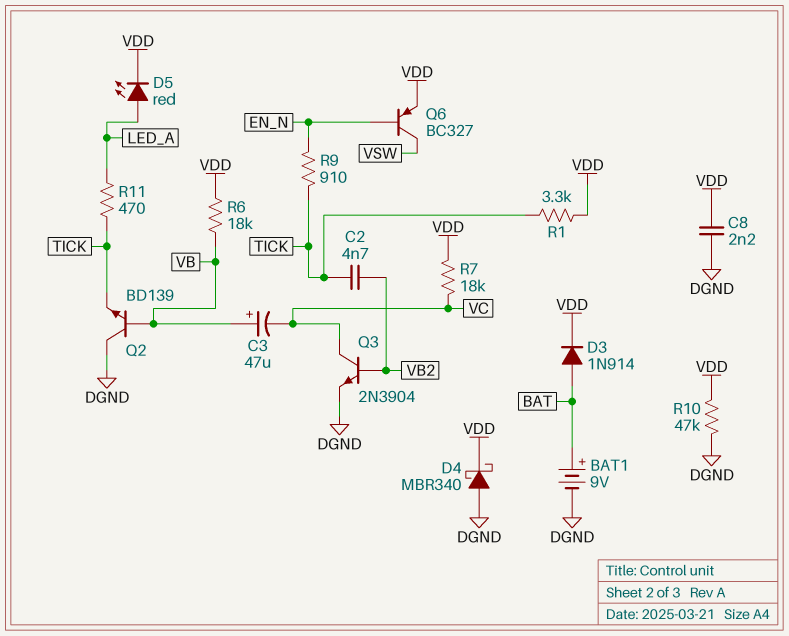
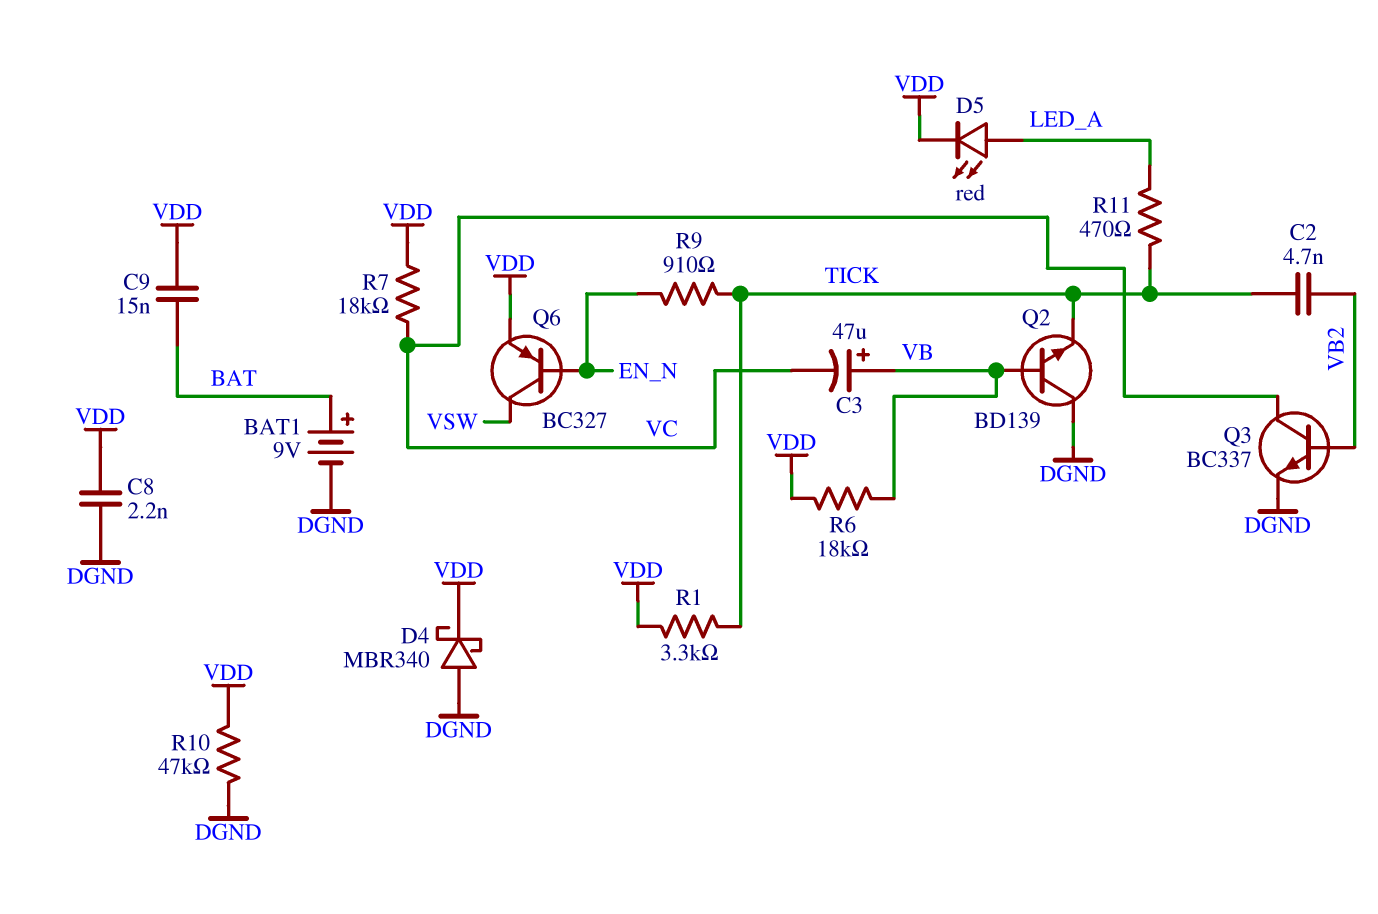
C9: none -> 15nF (BAT, VDD)
D3: diode 1N914 (A BAT, K VDD) -> none
Q3: NPN 2N3904 (B VB2, C VC, E DGND) -> NPN BC337 (B VB2, C VC, E DGND)

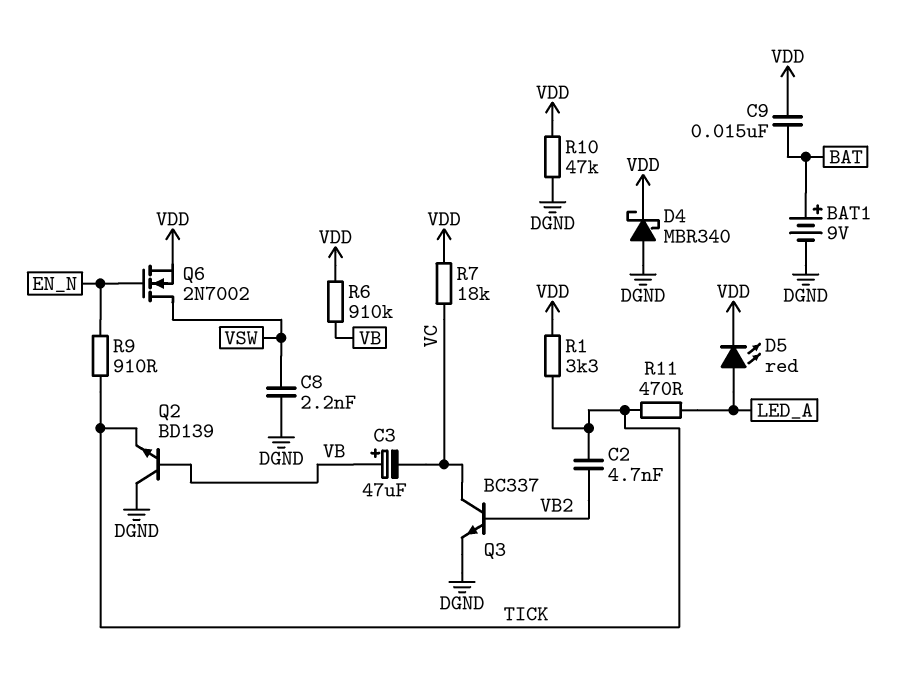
C8: 2.2nF (DGND, VDD) -> 2.2nF (DGND, VSW)
Q6: PNP BC327 (B EN_N, C VSW, E VDD) -> NMOS 2N7002 (G EN_N, D VSW, S VDD)
R6: 18k (VB, VDD) -> 910k (VB, VDD)

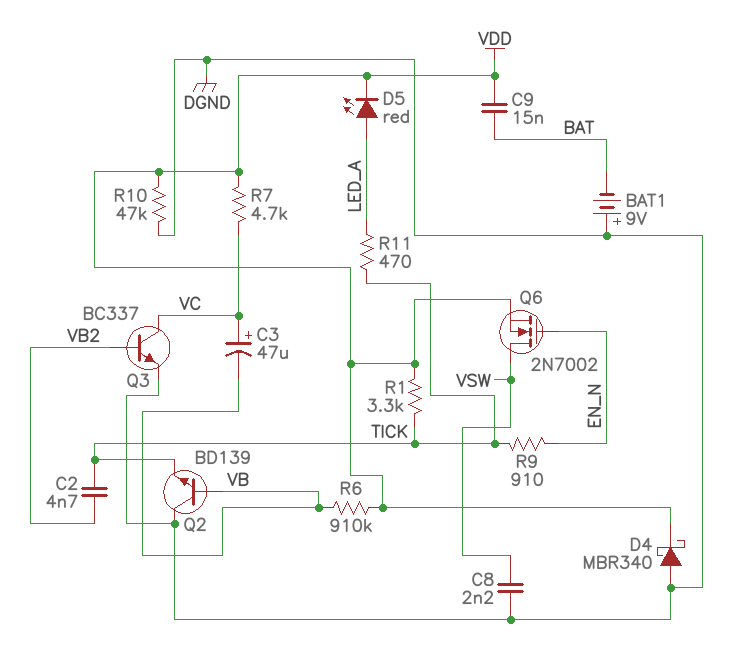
BAT1: 9V (plus BAT, minus DGND) -> 9V (plus DGND, minus BAT)
C3: 47uF (plus VB, minus VC) -> 47uF (plus VC, minus VB)
R7: 18k (VC, VDD) -> 4.7k (VC, VDD)

